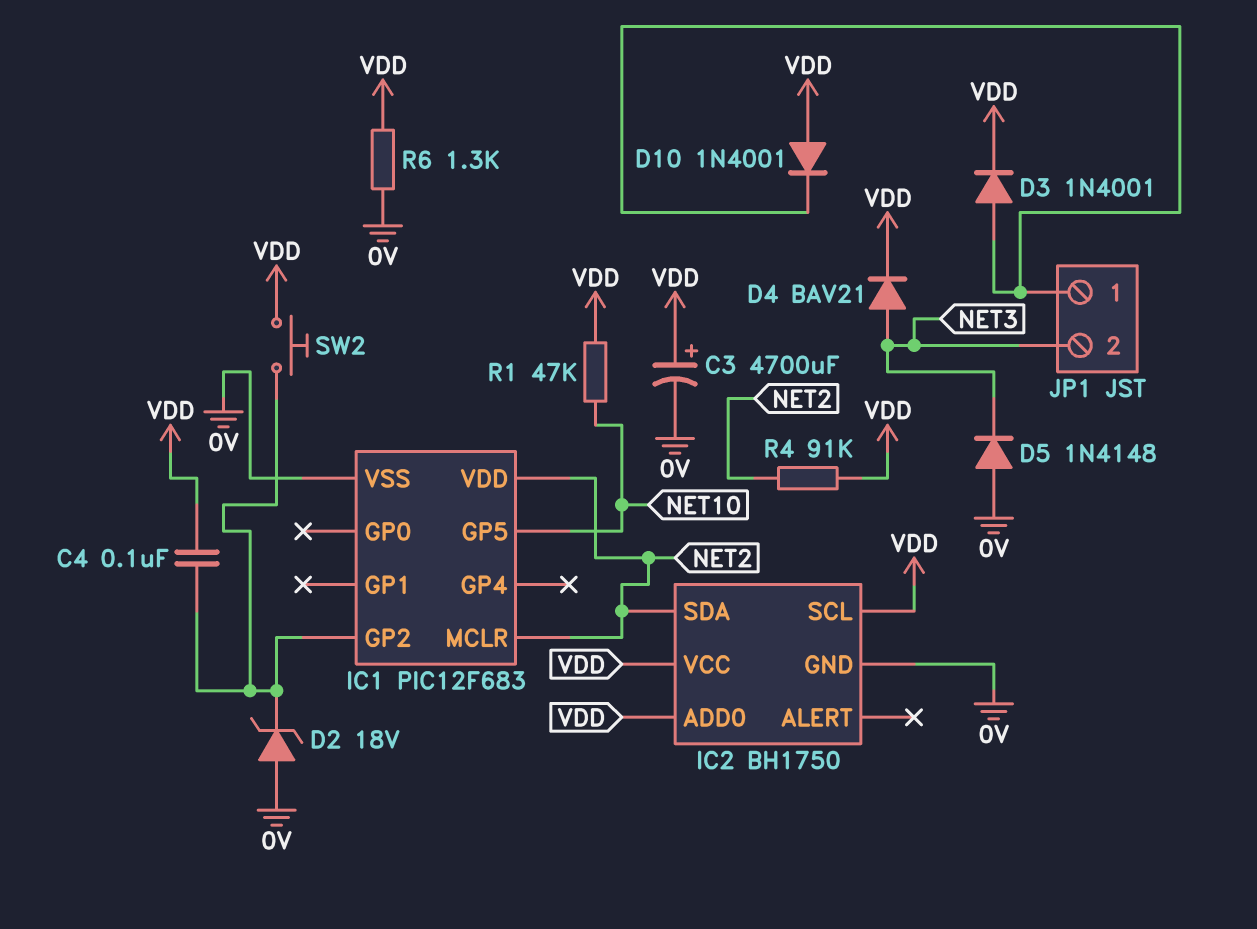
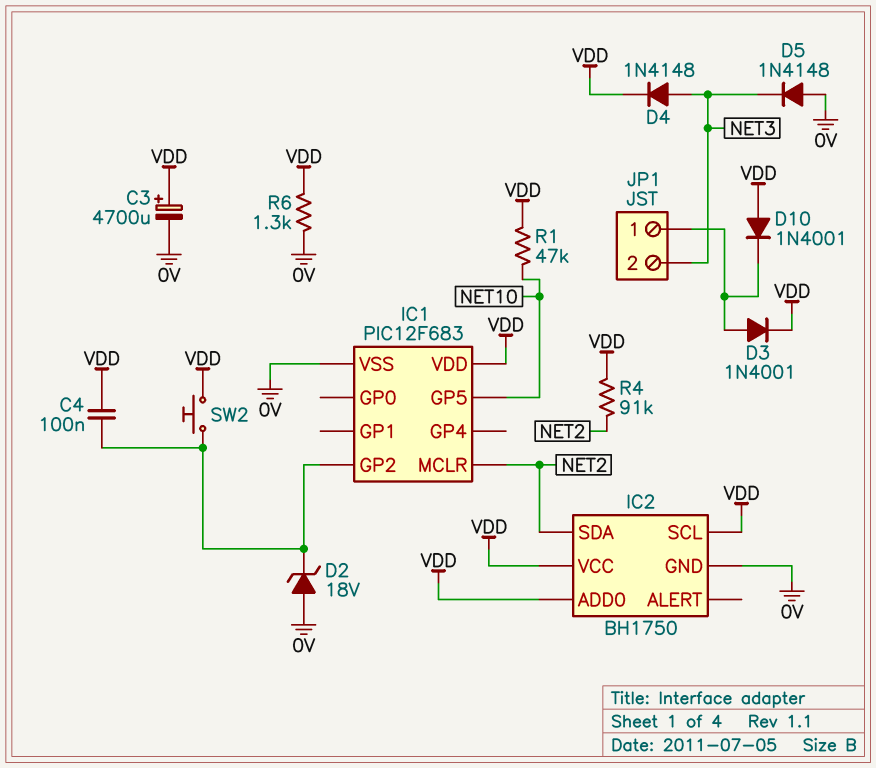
D4: diode BAV21 (A NET3, K VDD) -> diode 1N4148 (A NET3, K VDD)
IC1 pin VDD: NET2 -> VDD

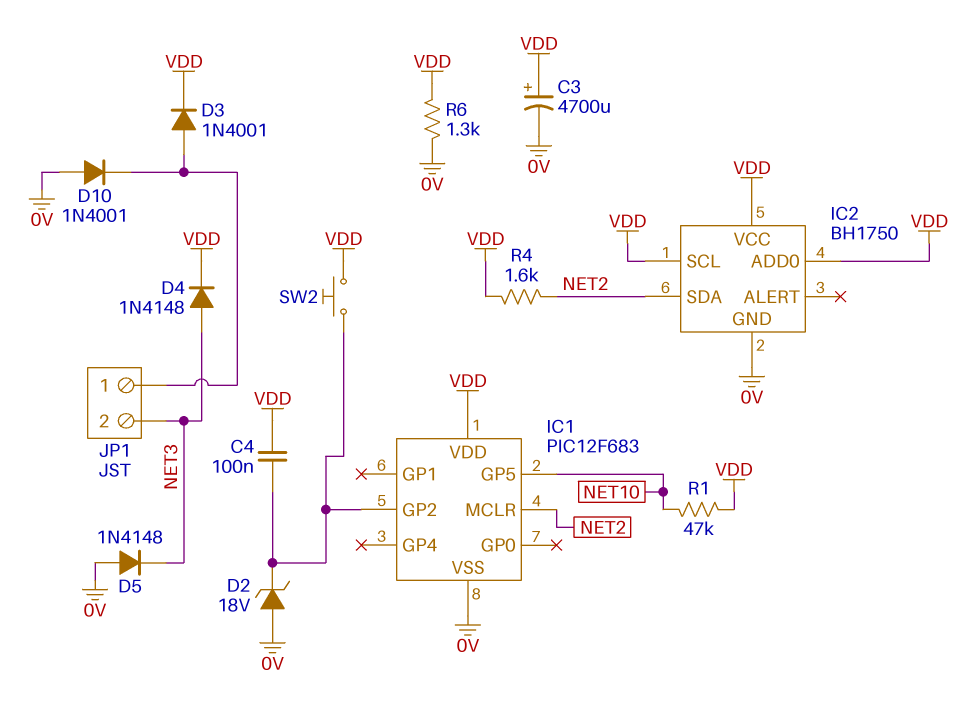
D10: diode 1N4001 (A VDD, K JP1/1) -> diode 1N4001 (A 0V, K JP1/1)
R4: 91k (NET2, VDD) -> 1.6k (NET2, VDD)

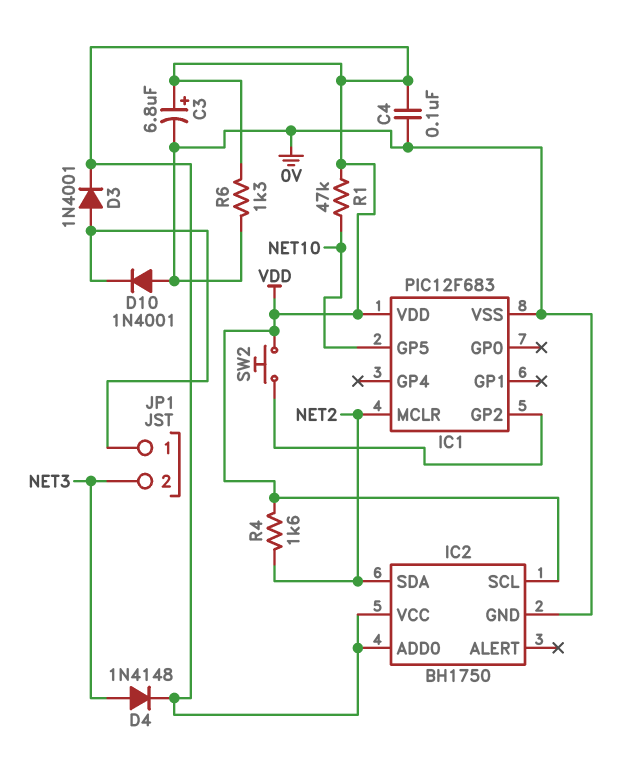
C3: 4700uF (plus VDD, minus 0V) -> 6.8uF (plus VDD, minus 0V)
C4: 100nF (IC1/GP2, VDD) -> 100nF (0V, VDD)
D2: zener 18V (A 0V, K IC1/GP2) -> none
D5: diode 1N4148 (A 0V, K NET3) -> none

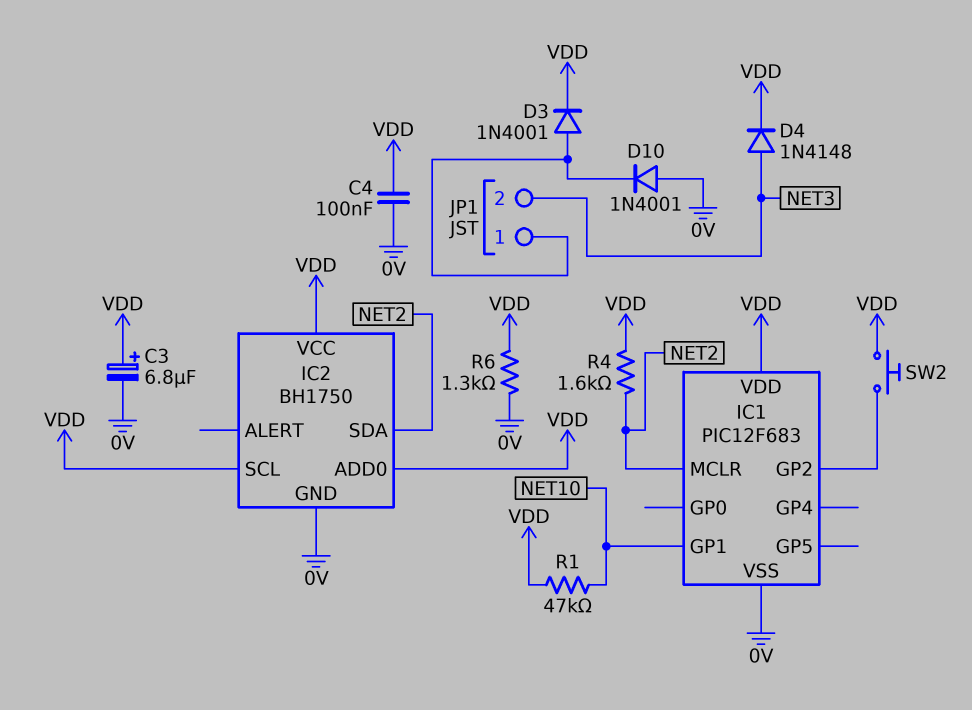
IC1 pin GP1: none -> NET10
IC1 pin GP5: NET10 -> none

